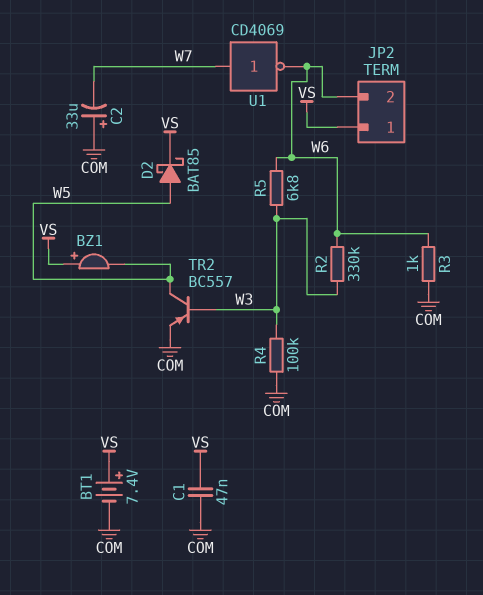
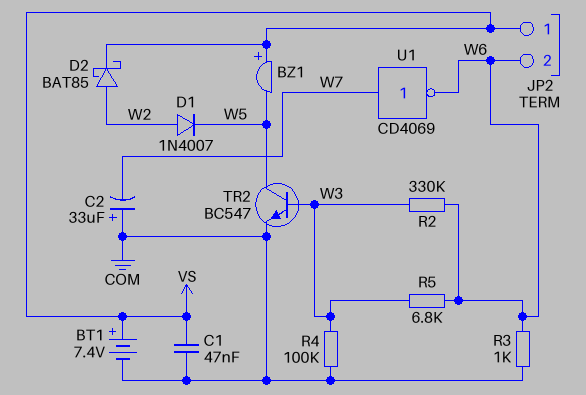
D1: none -> diode 1N4007 (A W2, K W5)
D2: schottky BAT85 (A W5, K VS) -> schottky BAT85 (A W2, K VS)
TR2: PNP BC557 (B W3, C W5, E COM) -> NPN BC547 (B W3, C W5, E COM)

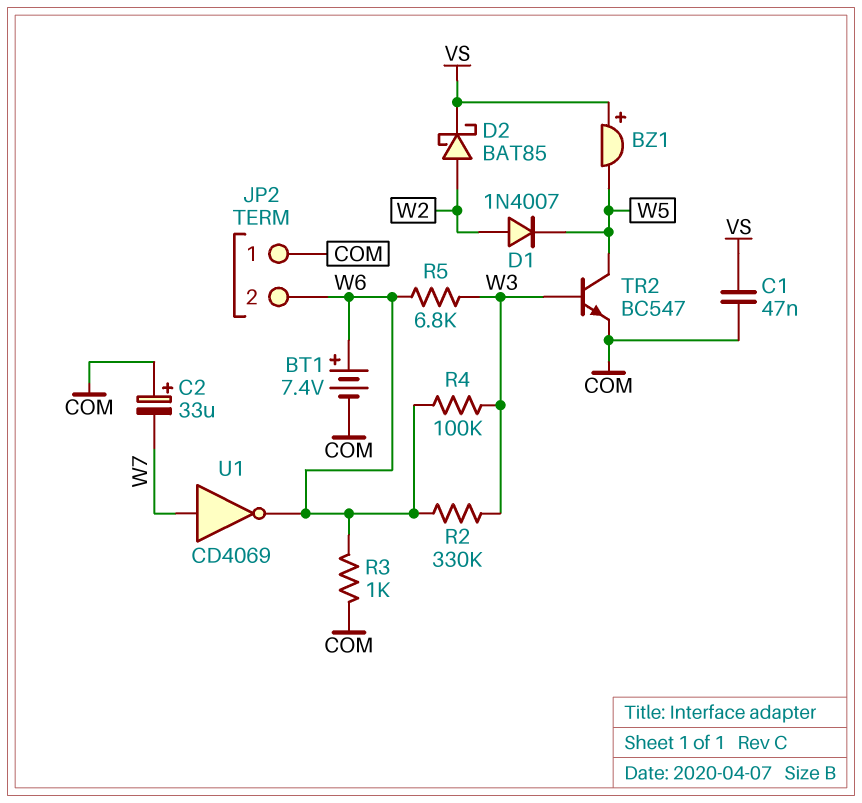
BT1: 7.4V (plus VS, minus COM) -> 7.4V (plus W6, minus COM)
JP2 pin 1: VS -> COM
R4: 100k (COM, W3) -> 100k (W3, W6)

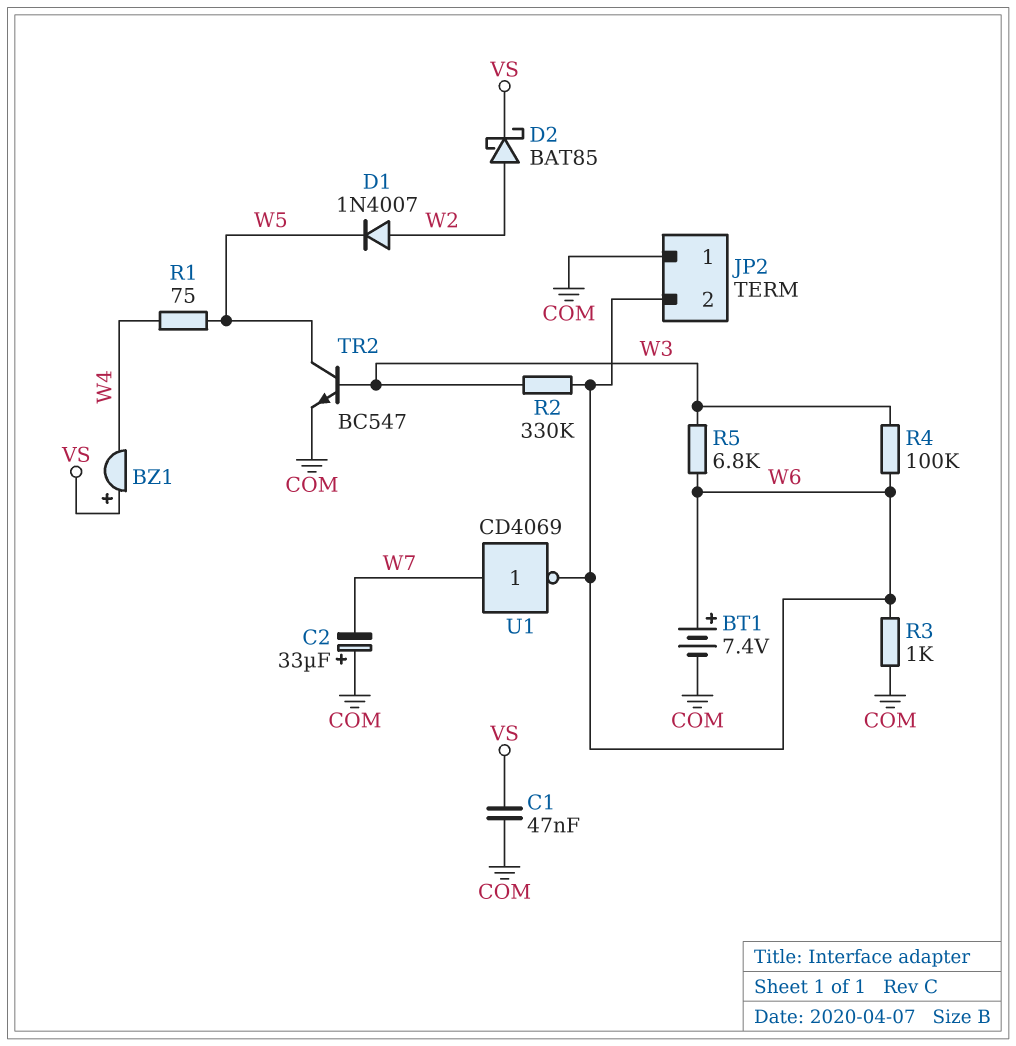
BZ1: buzzer (plus VS, minus W5) -> buzzer (plus VS, minus W4)
R1: none -> 75 (W4, W5)

